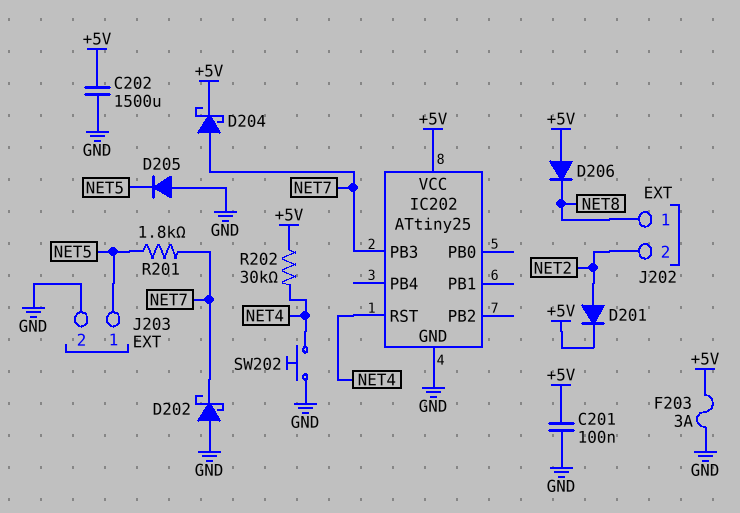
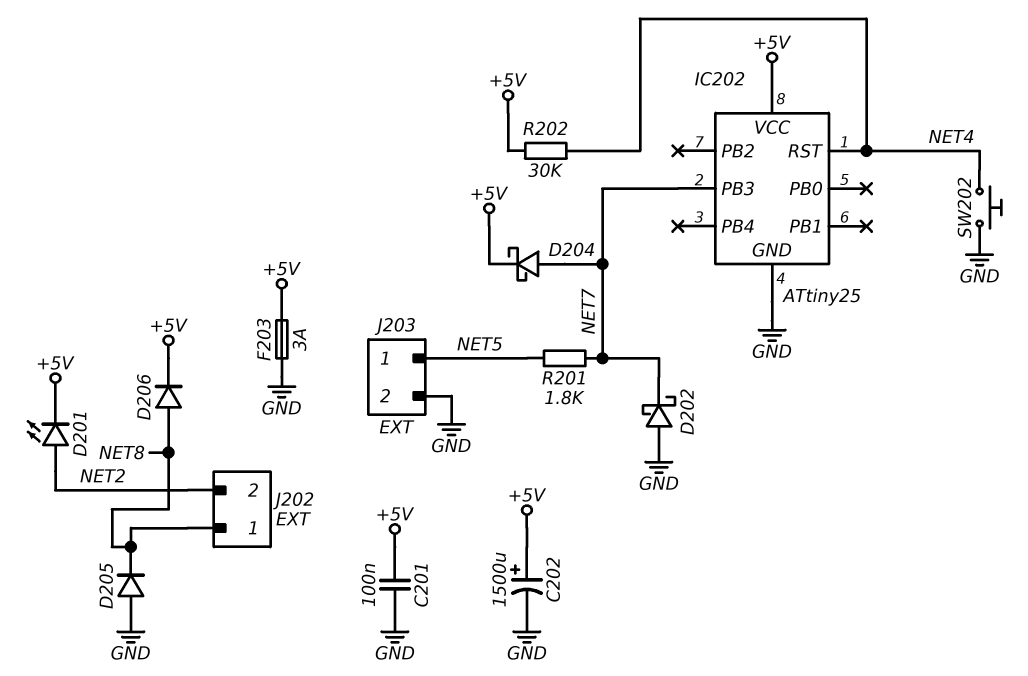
C202: 1500uF (+5V, GND) -> 1500uF (plus +5V, minus GND)
D201: diode (A NET2, K +5V) -> LED (A NET2, K +5V)
D205: diode (A GND, K NET5) -> diode (A GND, K NET8)
D206: diode (A +5V, K NET8) -> diode (A NET8, K +5V)

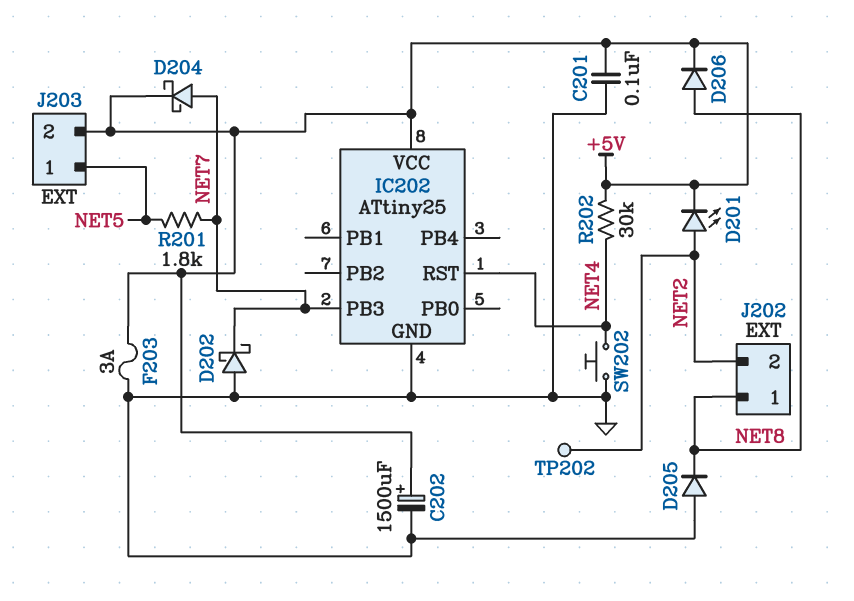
J203 pin 2: GND -> +5V
TP202: none -> test point (NET2)

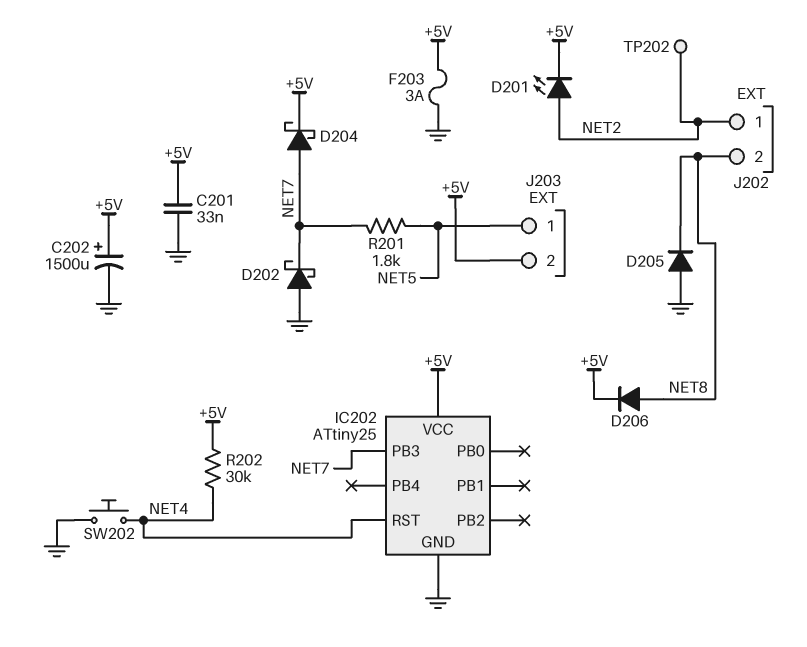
C201: 100nF (+5V, GND) -> 33nF (+5V, GND)
J202 pin 1: NET8 -> NET2
J202 pin 2: NET2 -> NET8

